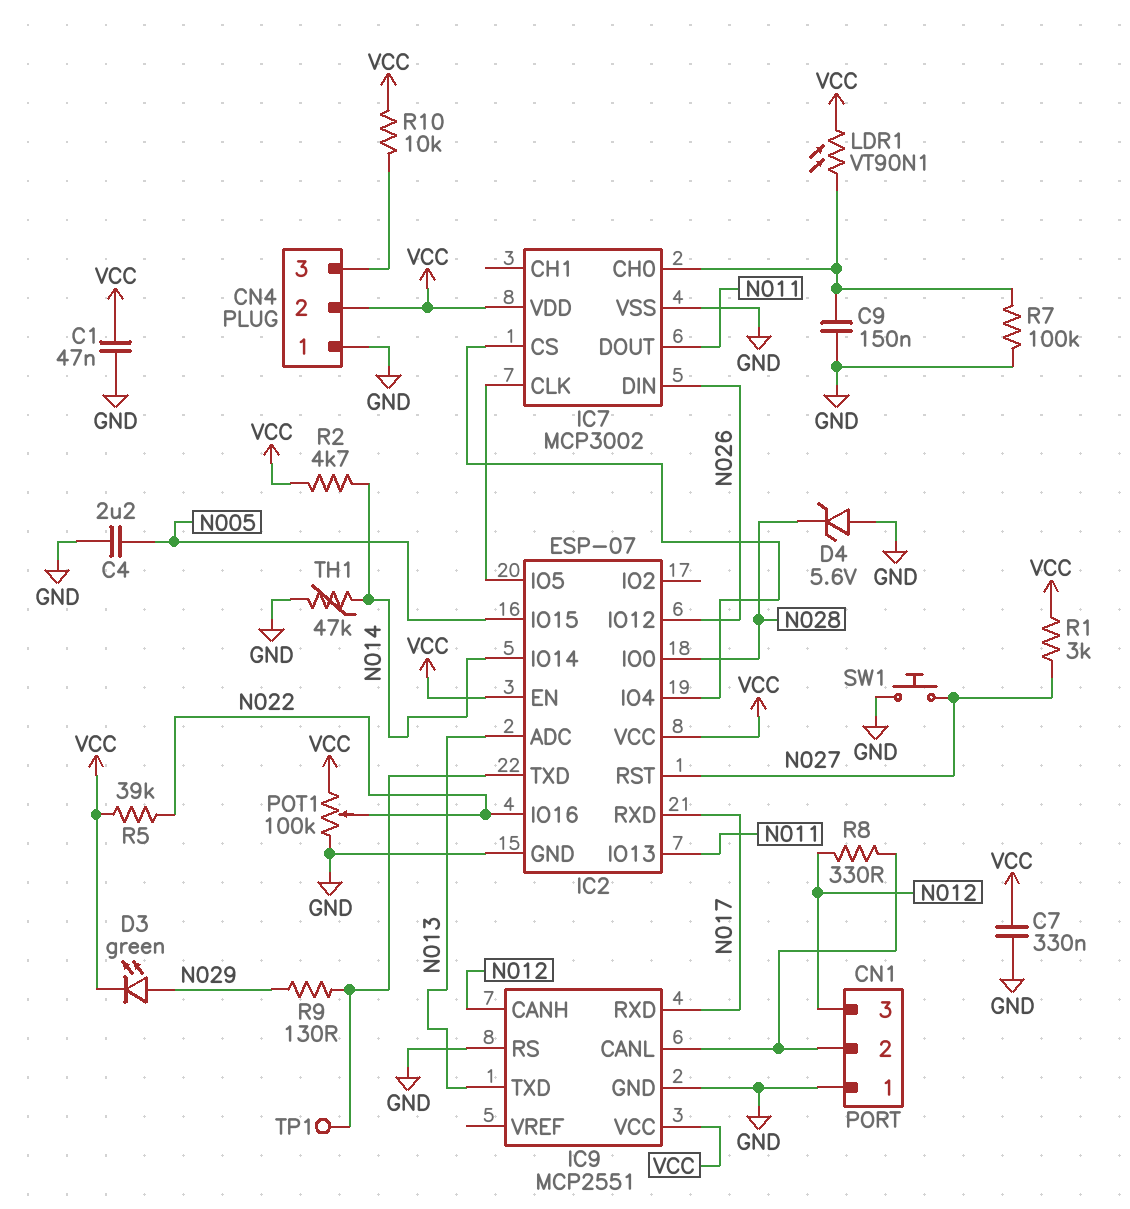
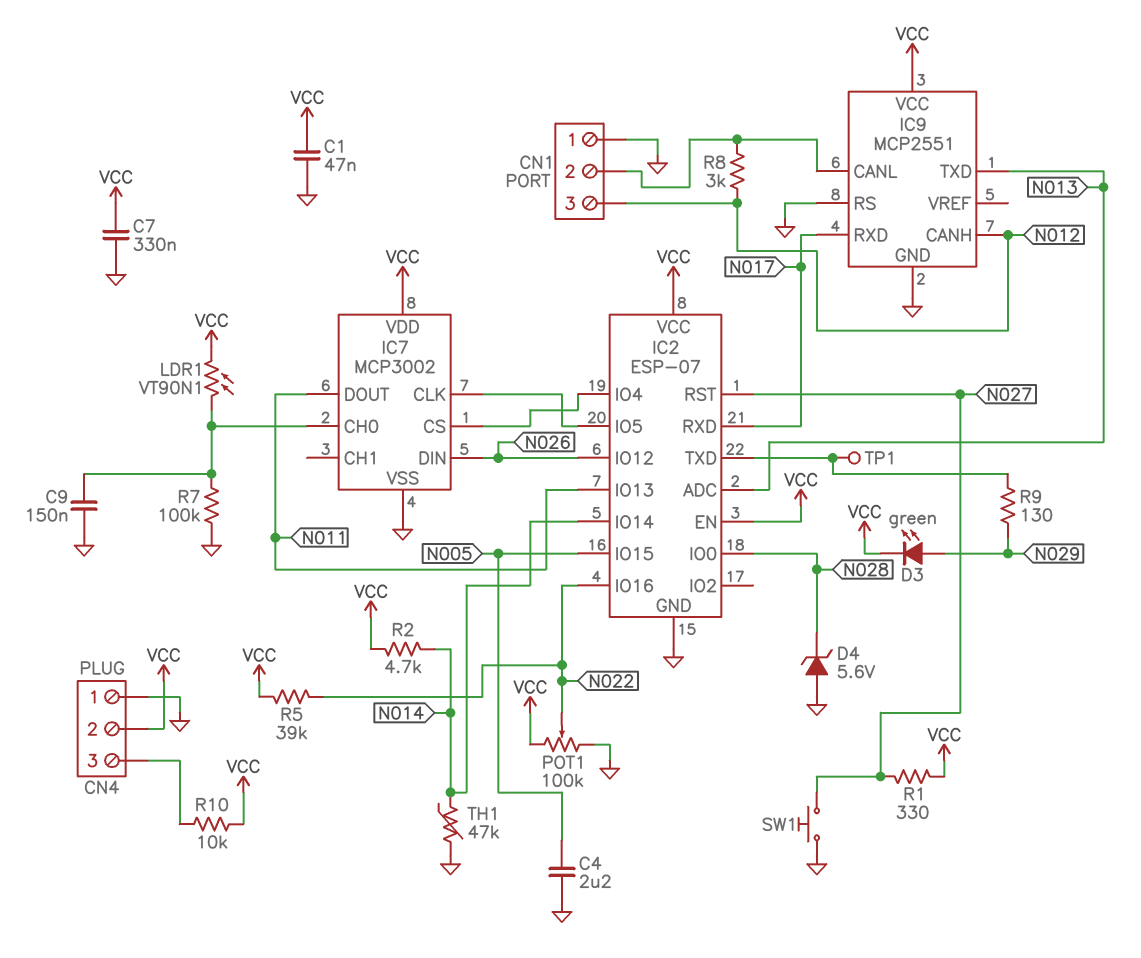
R1: 3k (N027, VCC) -> 330 (N027, VCC)
R8: 330 (CN1/2, N012) -> 3k (CN1/2, N012)

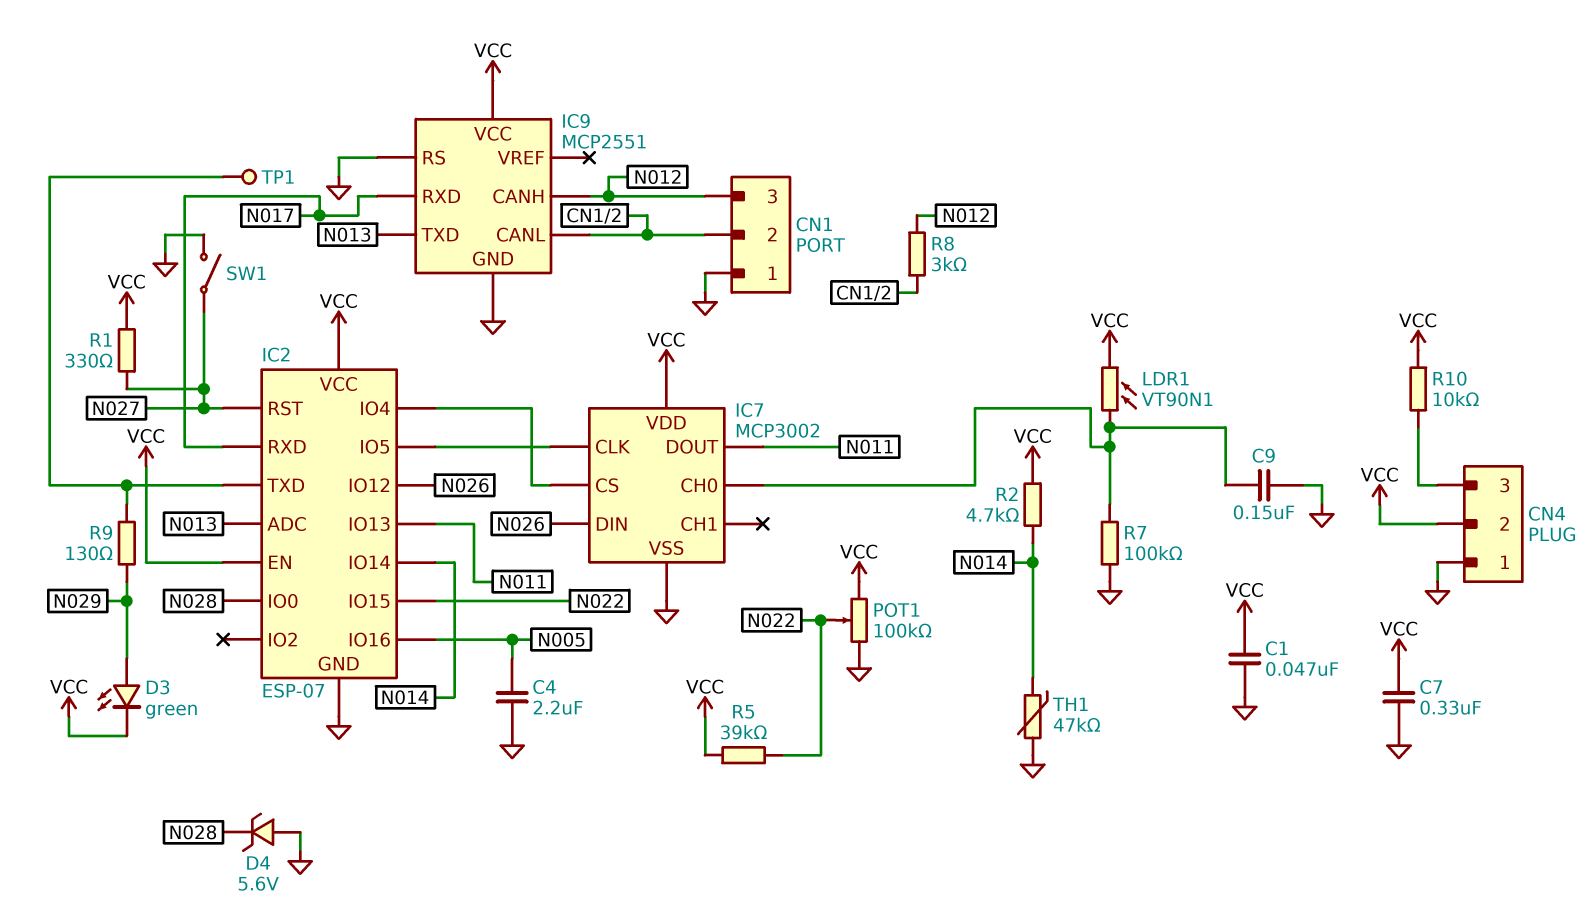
IC2 pin IO15: N005 -> N022
IC2 pin IO16: N022 -> N005
SW1: button (GND, N027) -> switch (GND, N027)

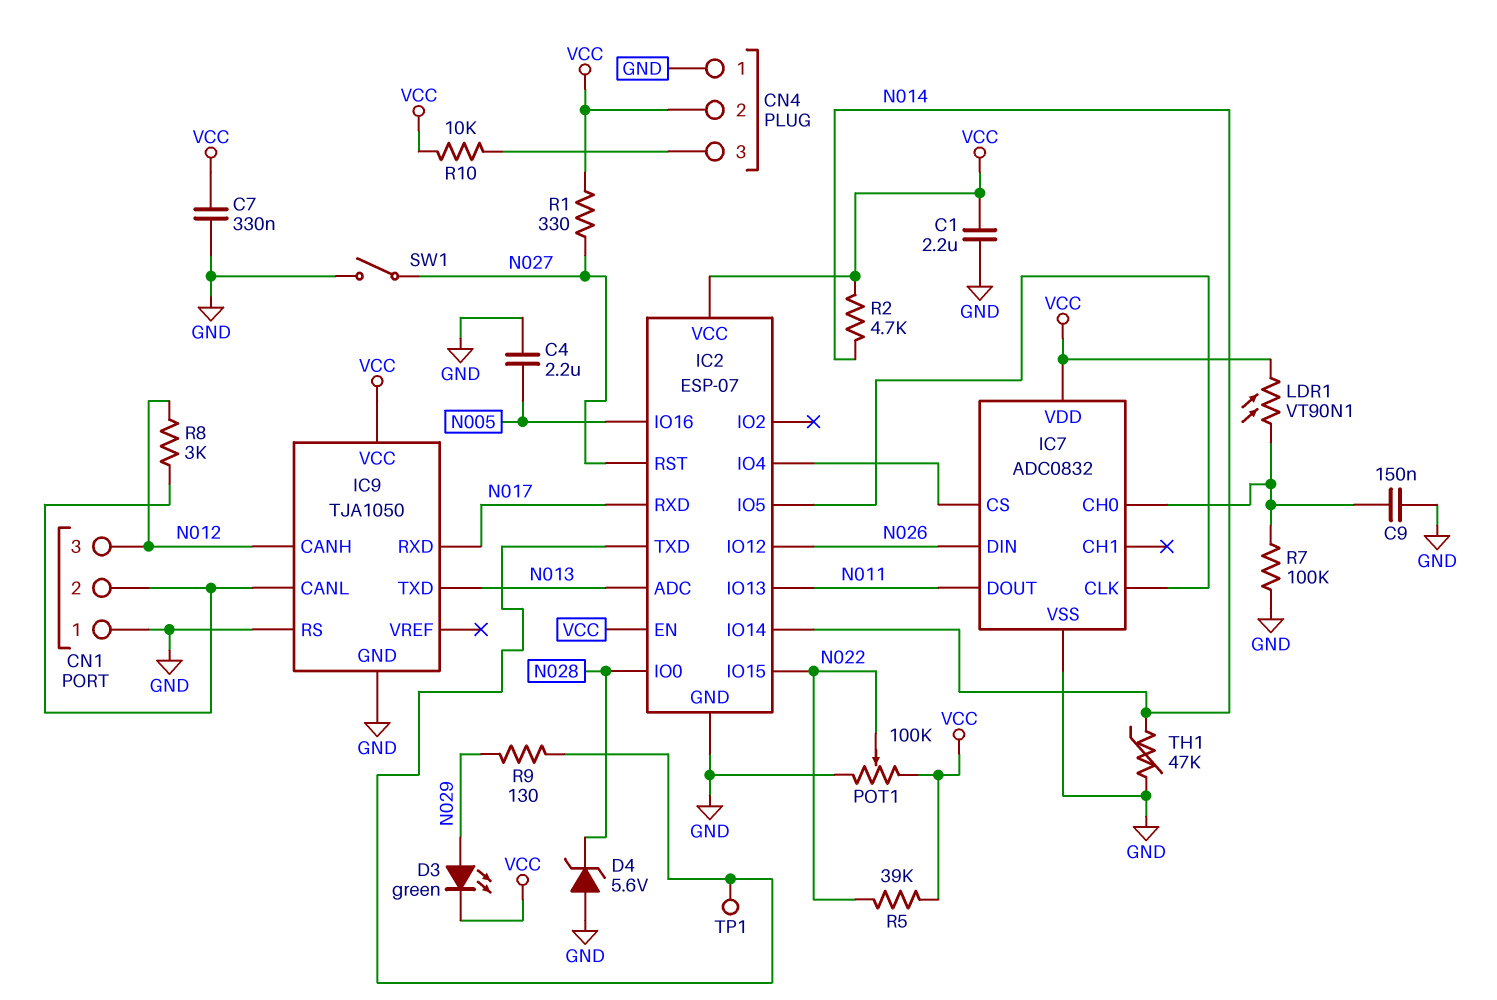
C1: 47nF (GND, VCC) -> 2.2uF (GND, VCC)
IC7: MCP3002 -> ADC0832
IC9: MCP2551 -> TJA1050

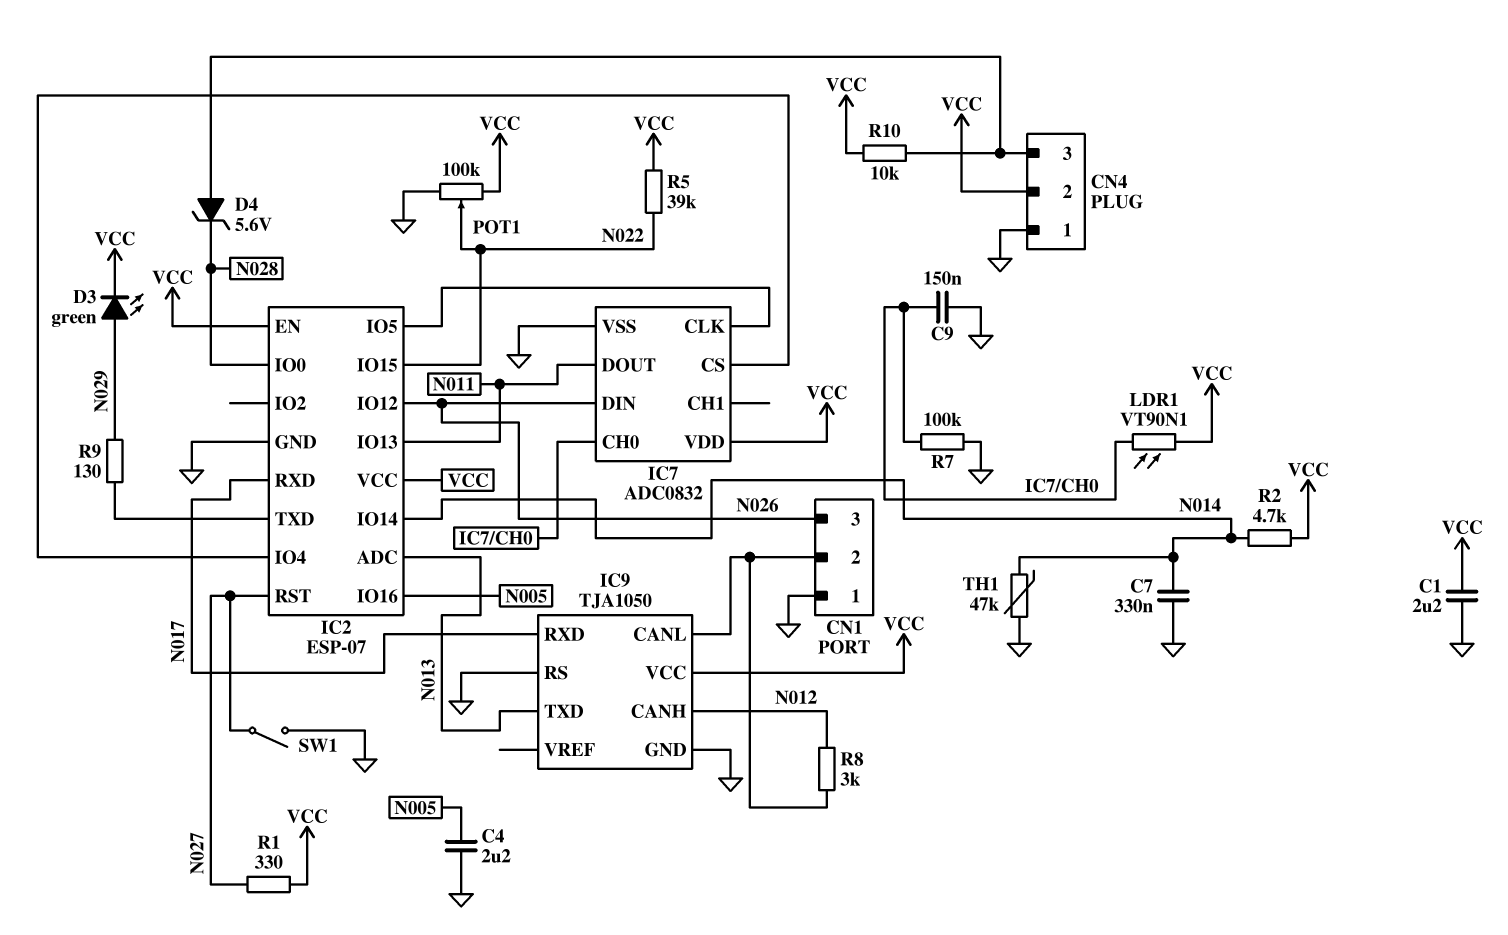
C7: 330nF (GND, VCC) -> 330nF (GND, N014)
CN1 pin 3: N012 -> N026
D4: zener 5.6V (A GND, K N028) -> zener 5.6V (A CN4/3, K N028)
TP1: test point (IC2/TXD) -> none

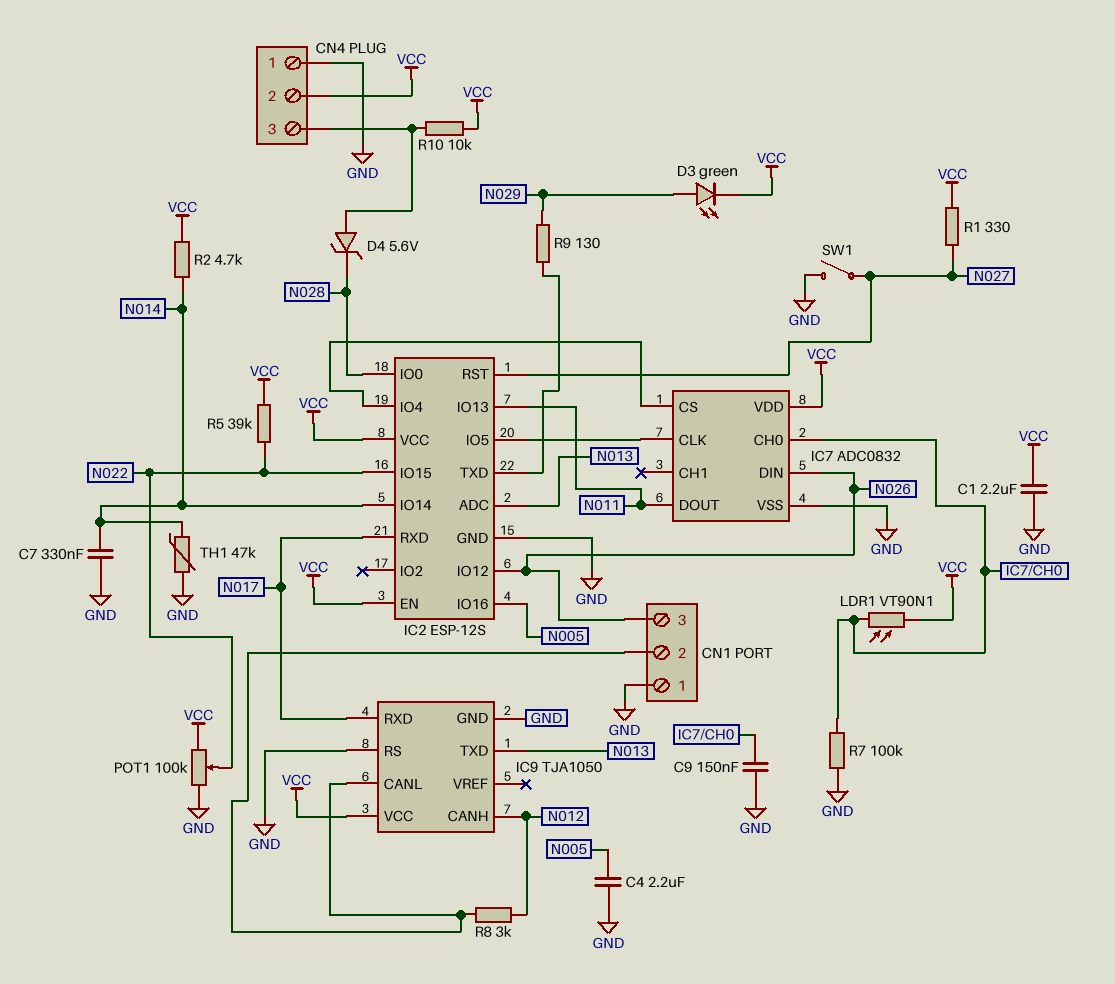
IC2: ESP-07 -> ESP-12S

